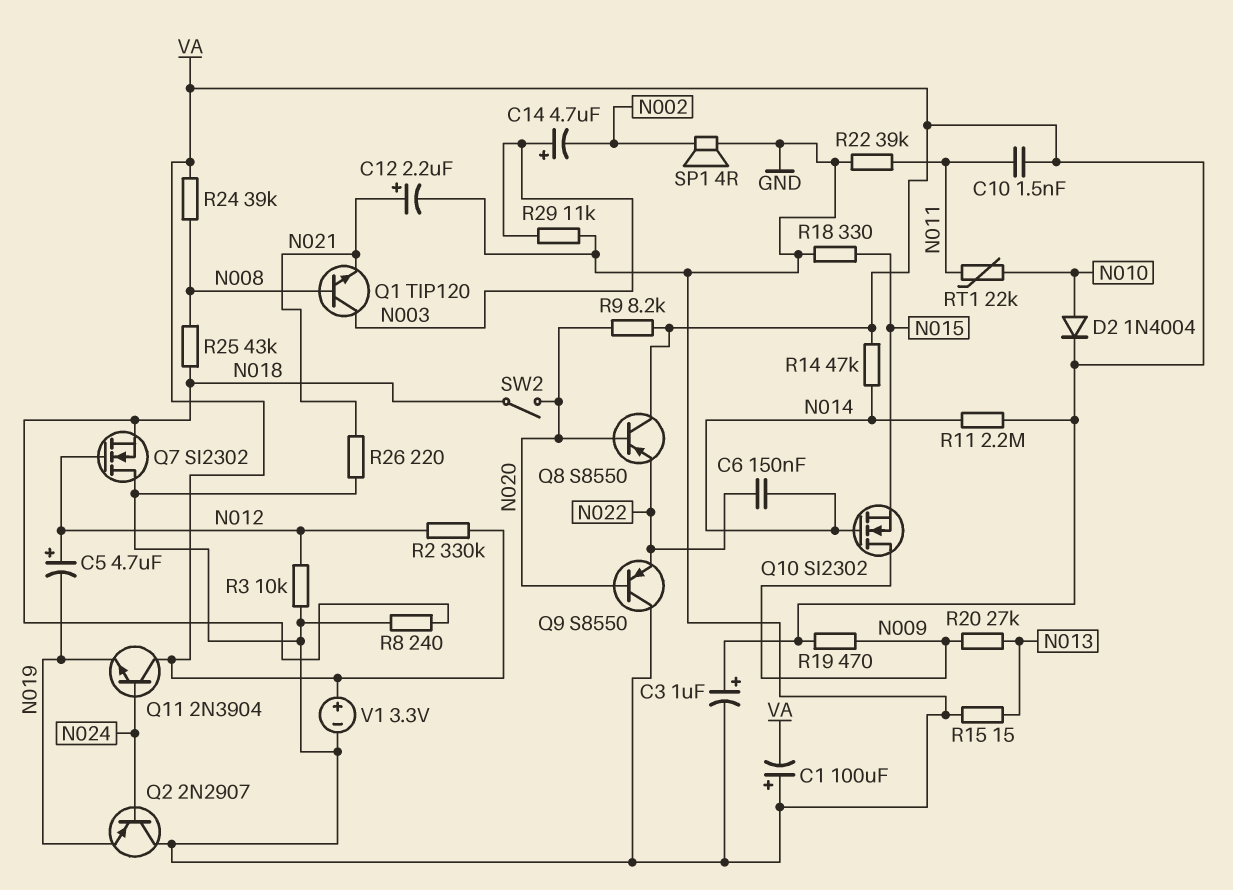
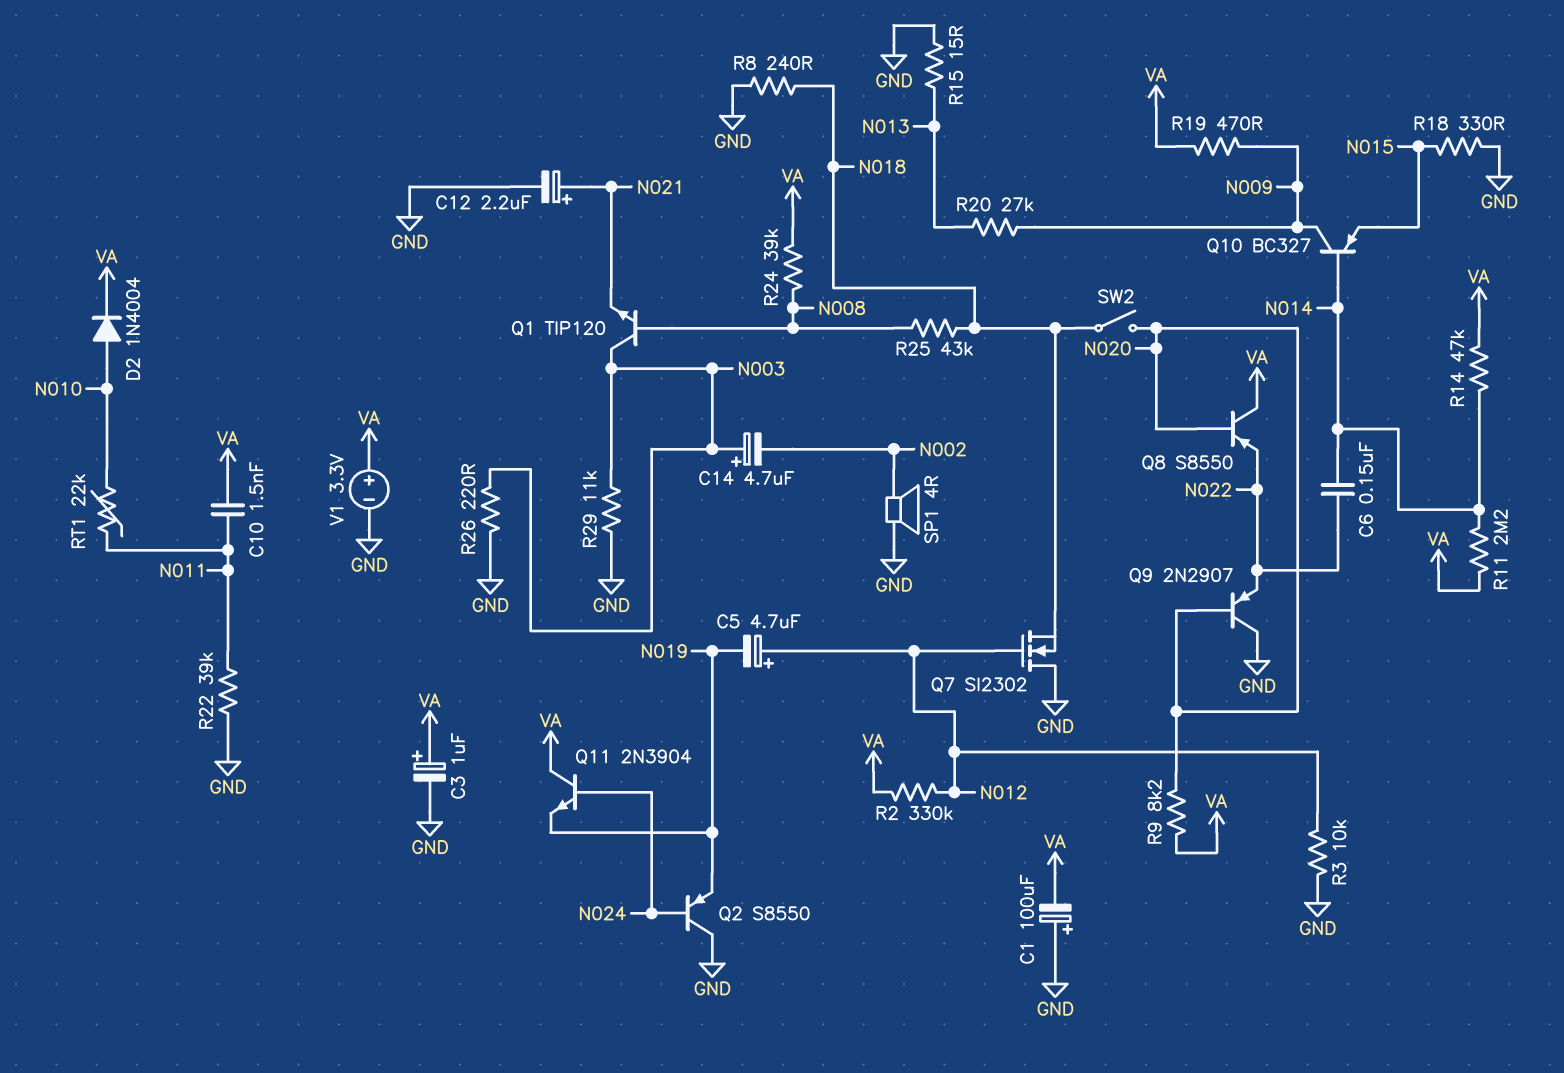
Q2: PNP 2N2907 (B N024, C GND, E N019) -> PNP S8550 (B N024, C GND, E N019)
Q9: PNP S8550 (B N020, C GND, E N022) -> PNP 2N2907 (B N020, C GND, E N022)
Q10: NMOS SI2302 (G N014, D N009, S N015) -> PNP BC327 (B N014, C N009, E N015)
R26: 220 (GND, N021) -> 220 (GND, N003)

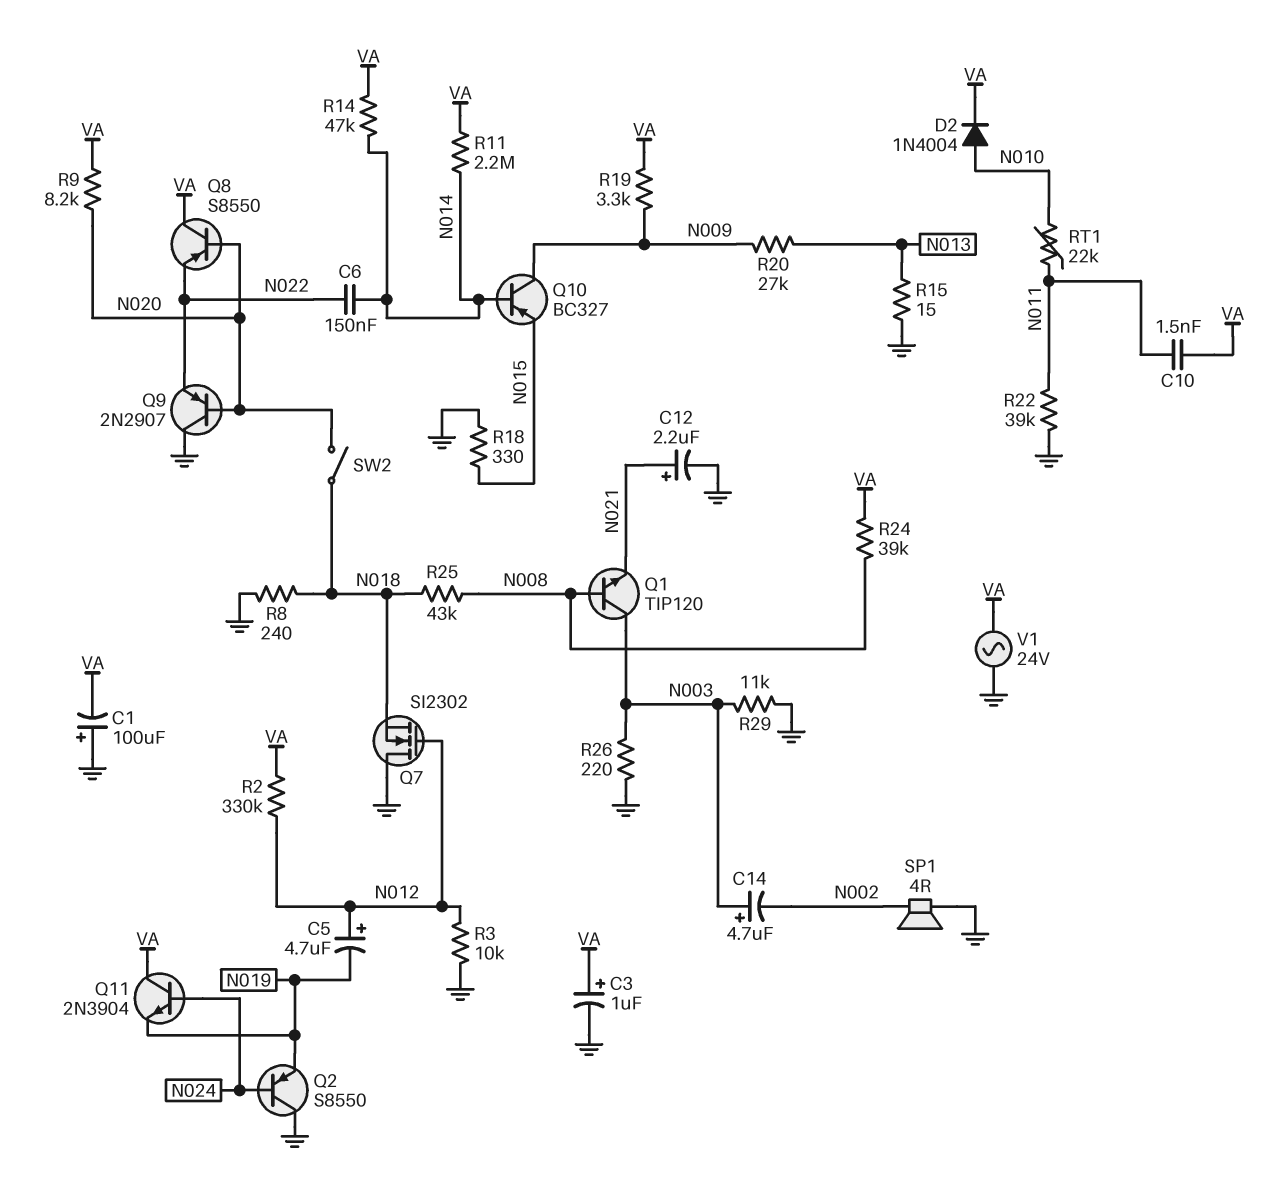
R19: 470 (N009, VA) -> 3.3k (N009, VA)
V1: 3.3V (plus VA, minus GND) -> AC 24V (GND, VA)

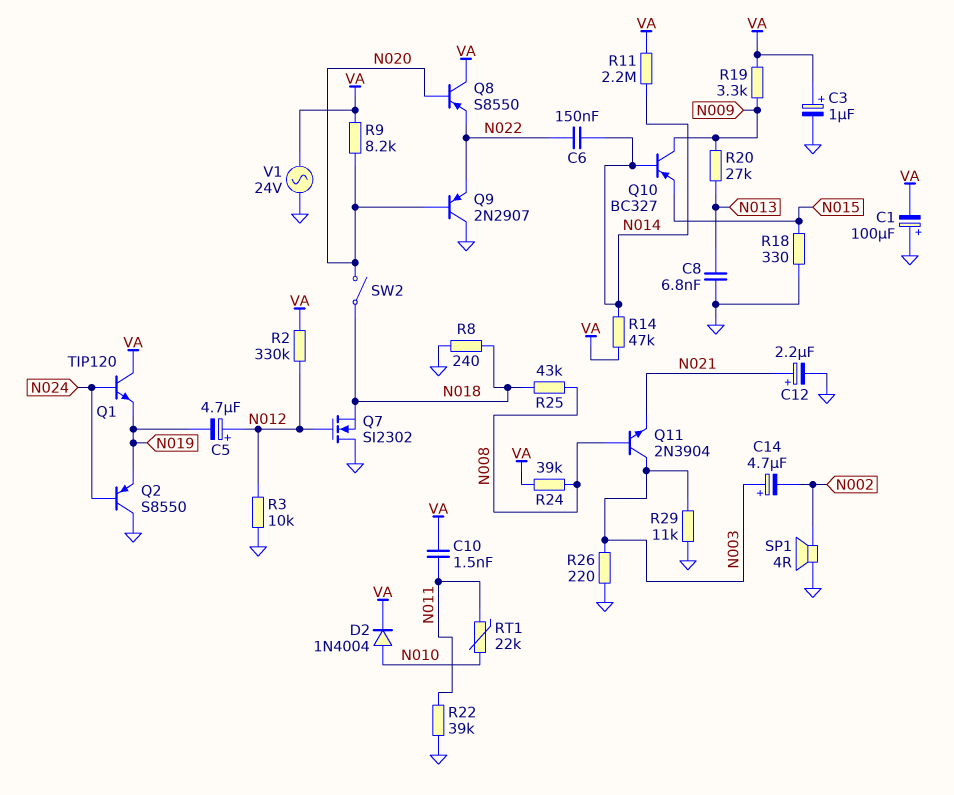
C8: none -> 6.8nF (GND, N013)
Q1: NPN TIP120 (B N008, C N003, E N021) -> NPN TIP120 (B N024, C VA, E N019)
Q11: NPN 2N3904 (B N024, C VA, E N019) -> NPN 2N3904 (B N008, C N003, E N021)
R15: 15 (GND, N013) -> none

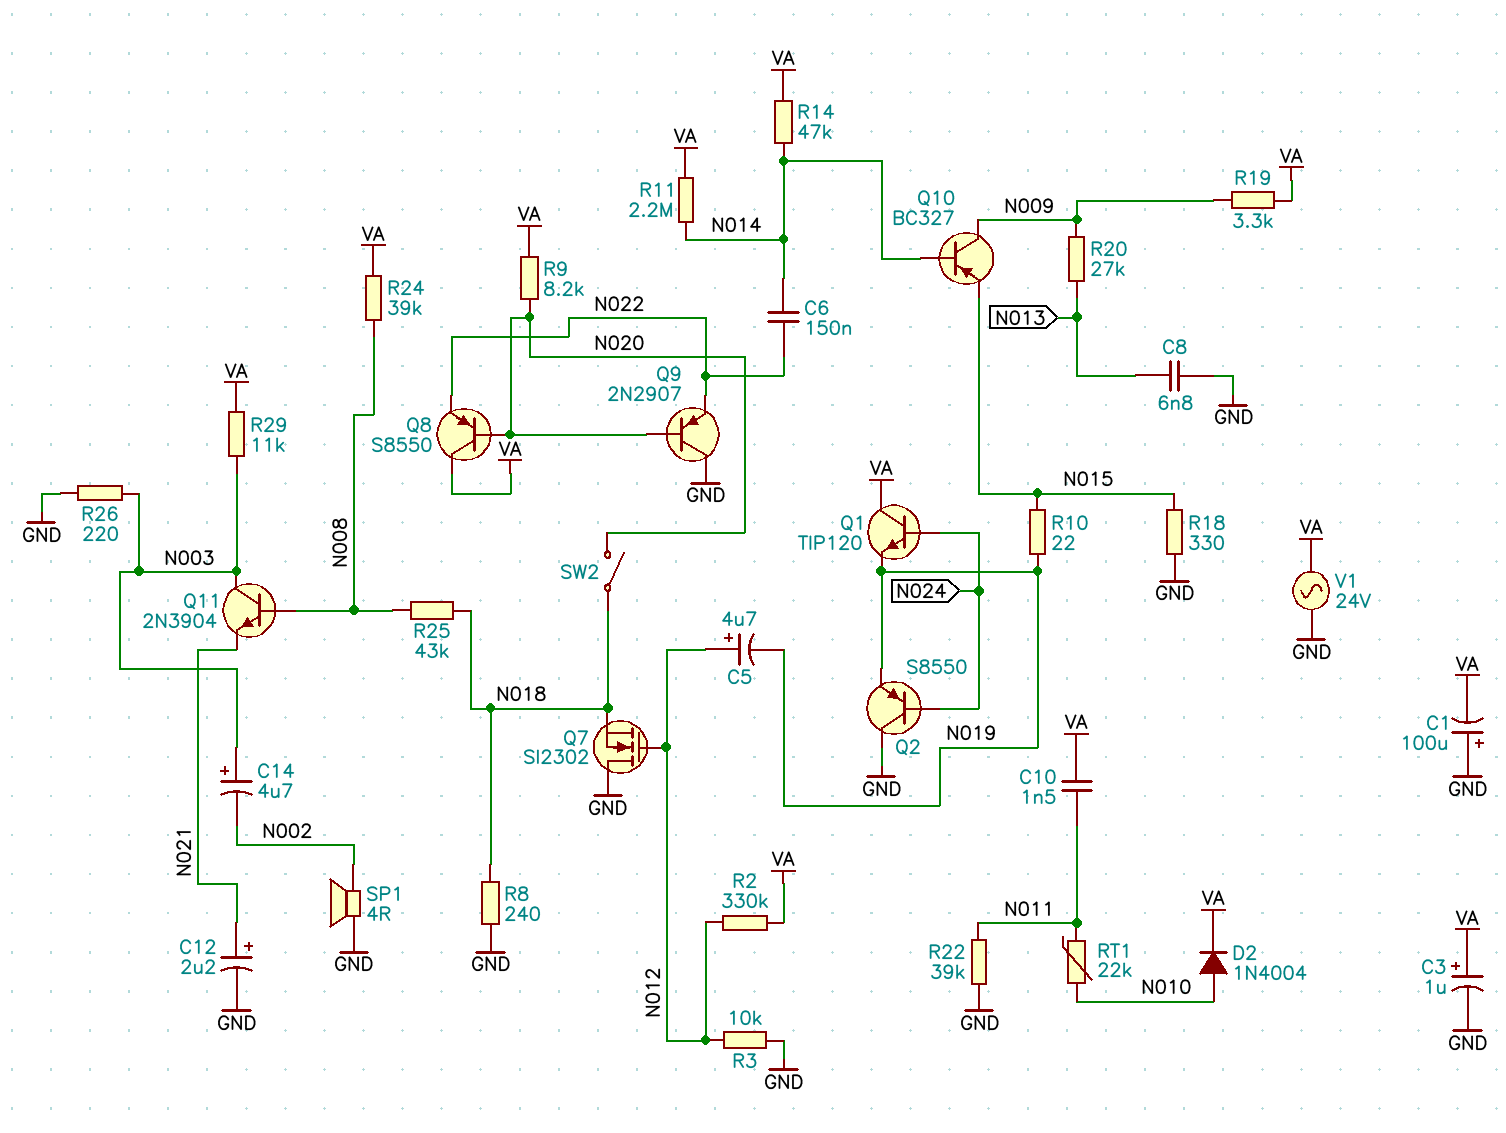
R10: none -> 22 (N015, N019)
R29: 11k (GND, N003) -> 11k (N003, VA)

